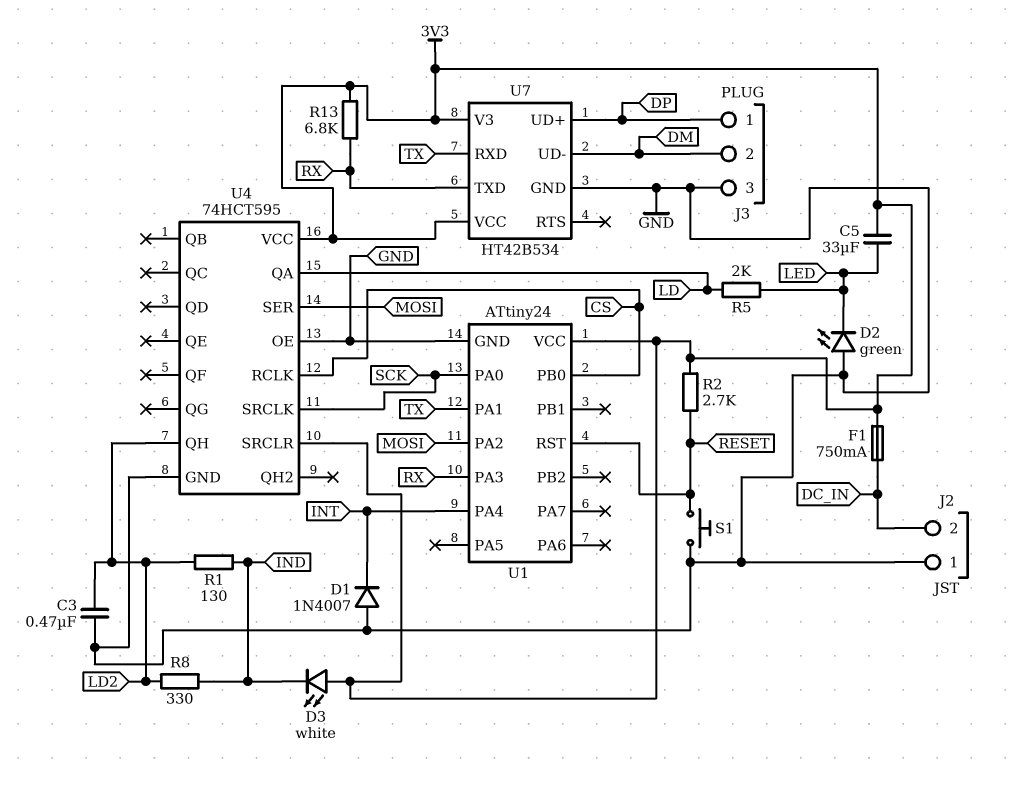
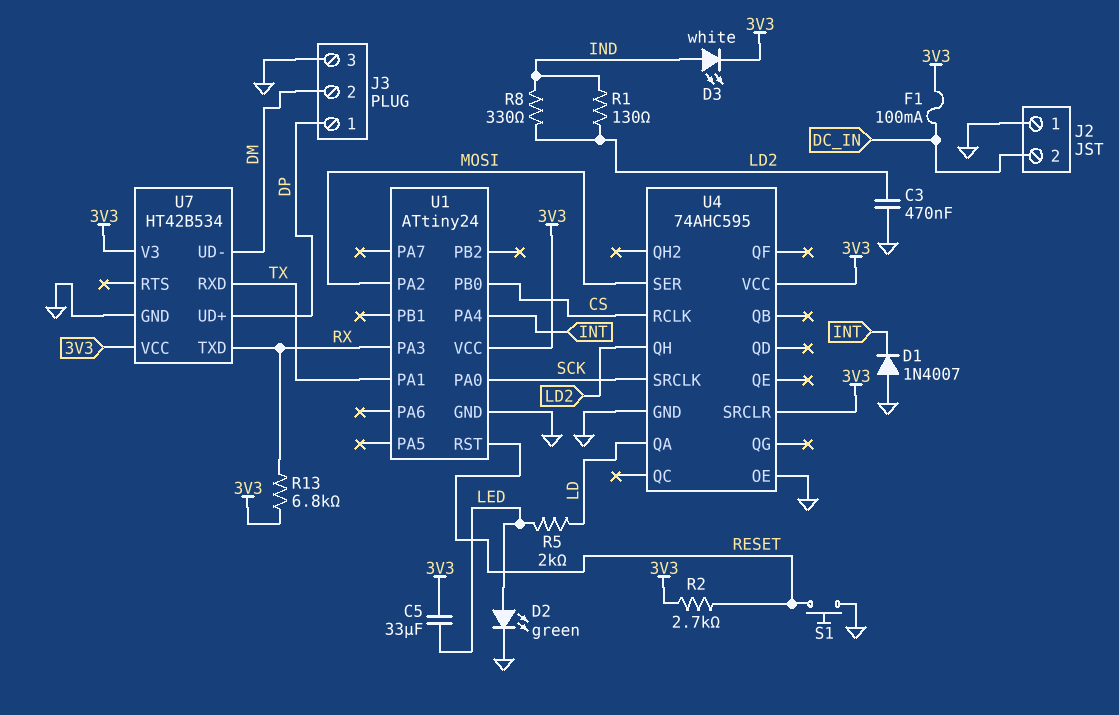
D2: LED green (A GND, K LED) -> LED green (A LED, K GND)
D3: LED white (A 3V3, K IND) -> LED white (A IND, K 3V3)
F1: 750mA (3V3, DC_IN) -> 100mA (3V3, DC_IN)
U4: 74HCT595 -> 74AHC595

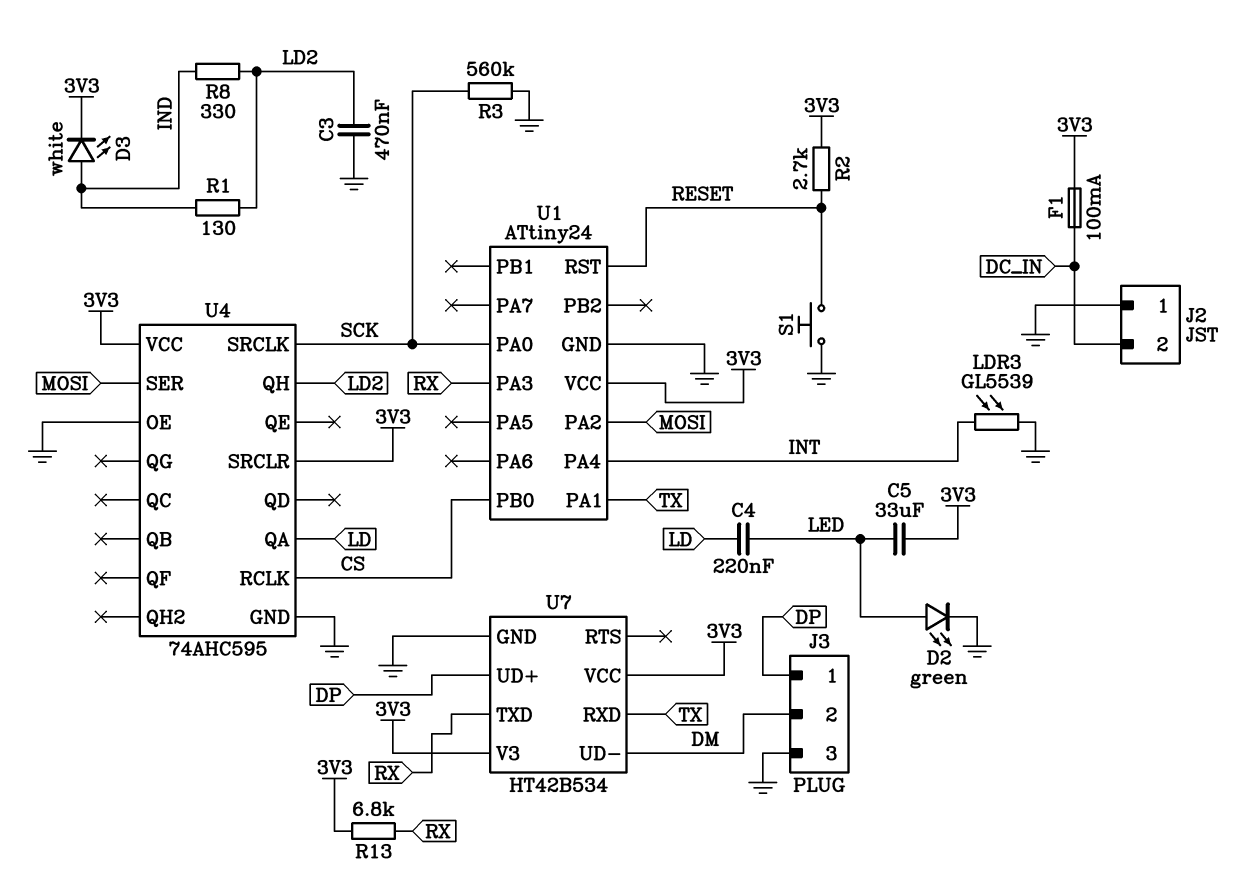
C4: none -> 220nF (LD, LED)
D1: diode 1N4007 (A GND, K INT) -> none
LDR3: none -> GL5539 (GND, INT)
R3: none -> 560k (GND, SCK)
R5: 2k (LD, LED) -> none

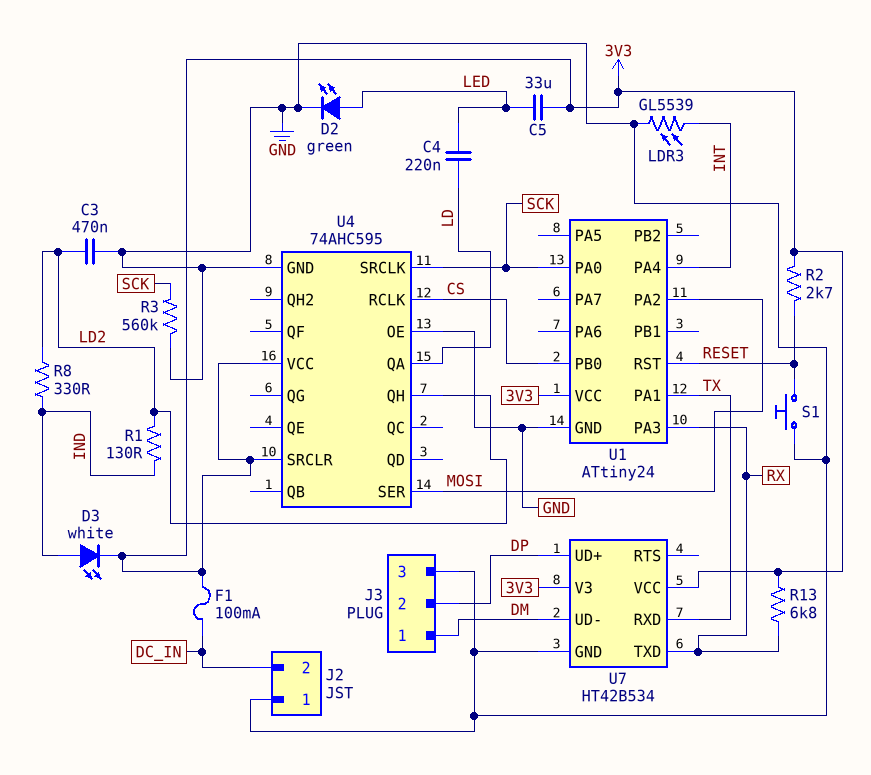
J3 pin 1: DP -> DM
J3 pin 2: DM -> DP

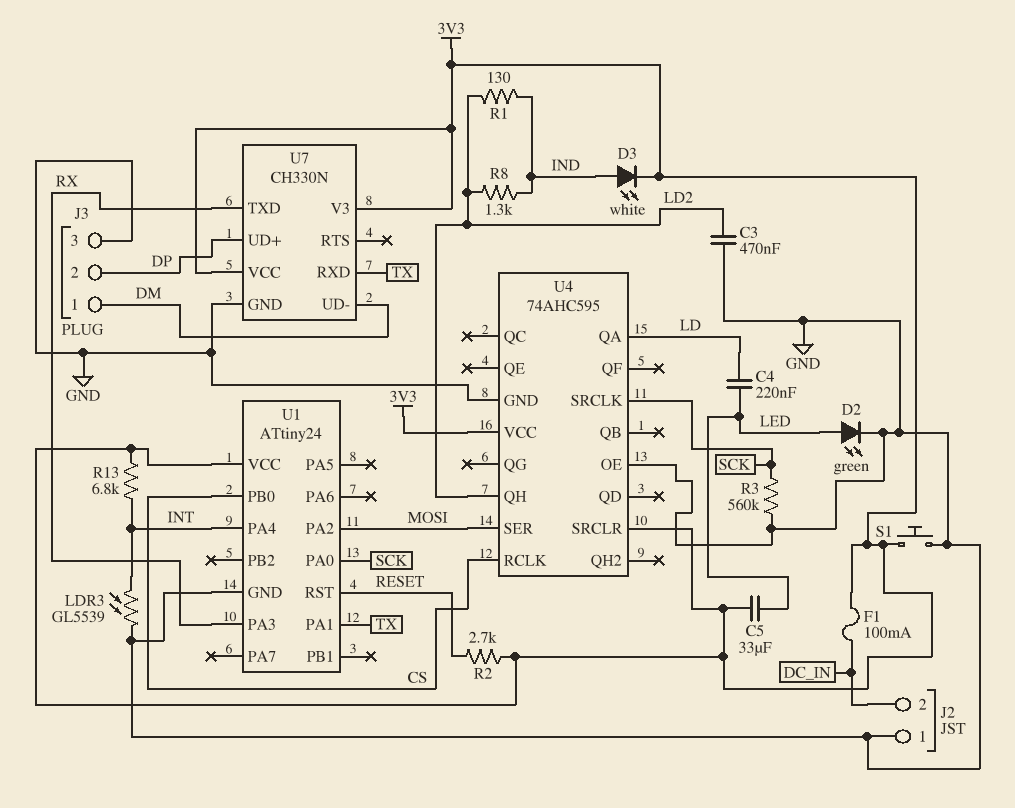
R8: 330 (IND, LD2) -> 1.3k (IND, LD2)
R13: 6.8k (3V3, RX) -> 6.8k (3V3, INT)
S1: button (GND, RESET) -> button (3V3, GND)
U7: HT42B534 -> CH330N

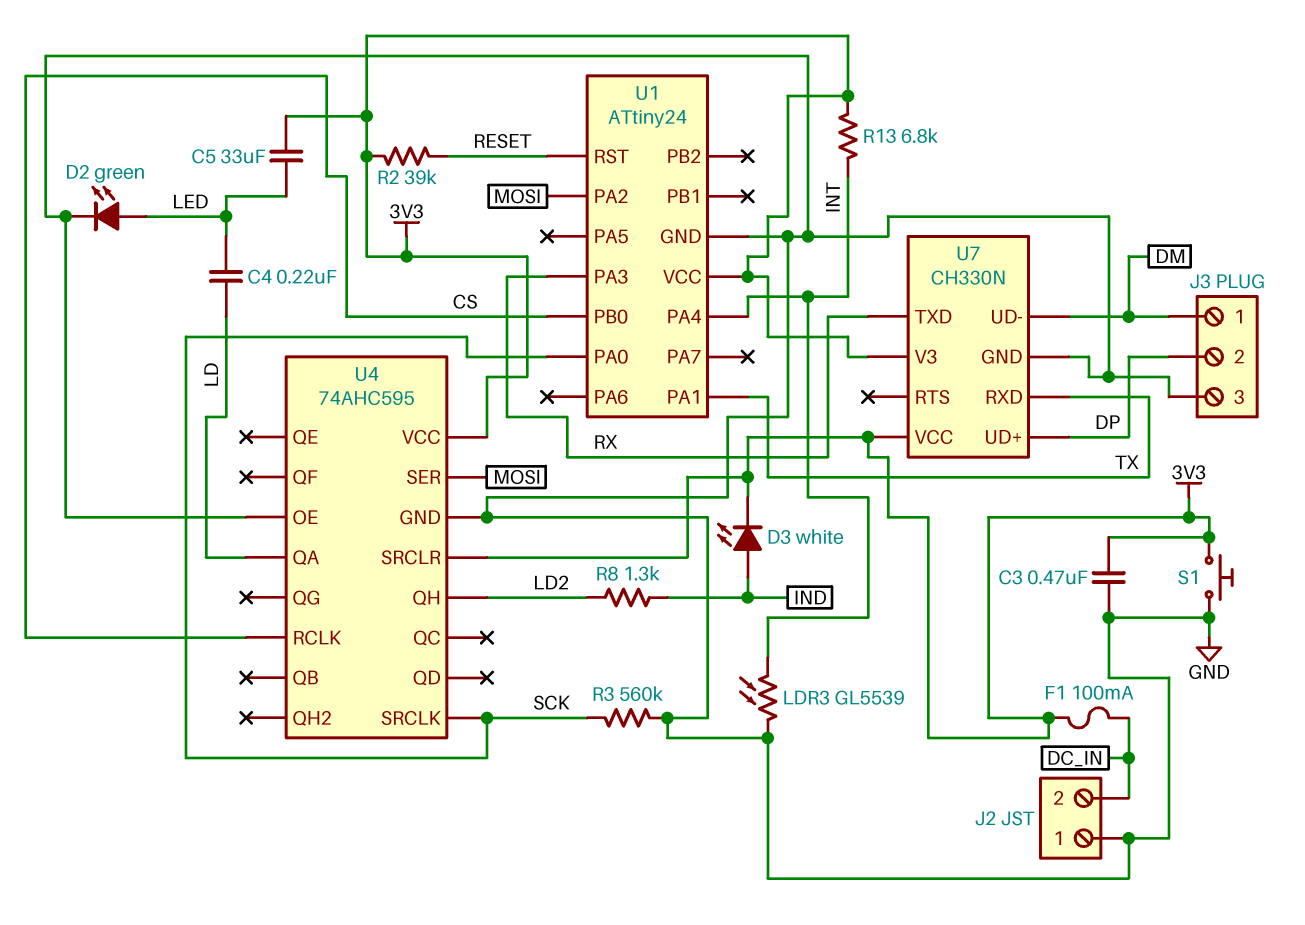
C3: 470nF (GND, LD2) -> 470nF (3V3, GND)
R1: 130 (IND, LD2) -> none
R2: 2.7k (3V3, RESET) -> 39k (3V3, RESET)

